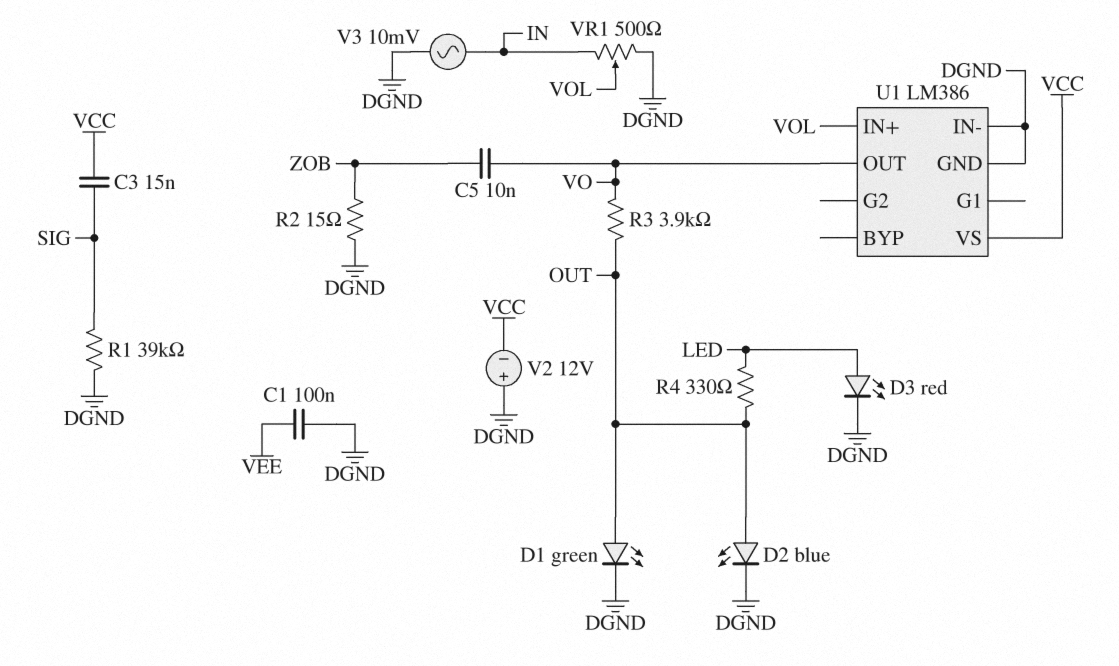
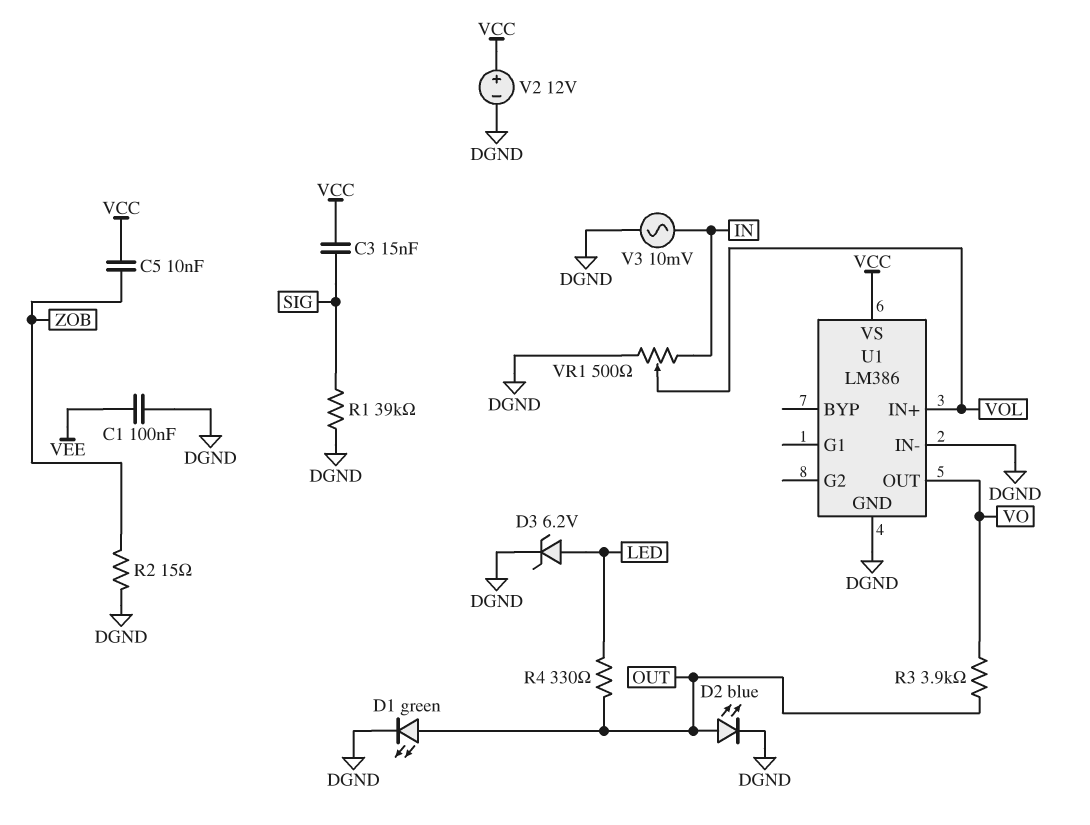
C5: 10nF (VO, ZOB) -> 10nF (VCC, ZOB)
D3: LED red (A LED, K DGND) -> zener 6.2V (A LED, K DGND)
V2: 12V (plus DGND, minus VCC) -> 12V (plus VCC, minus DGND)

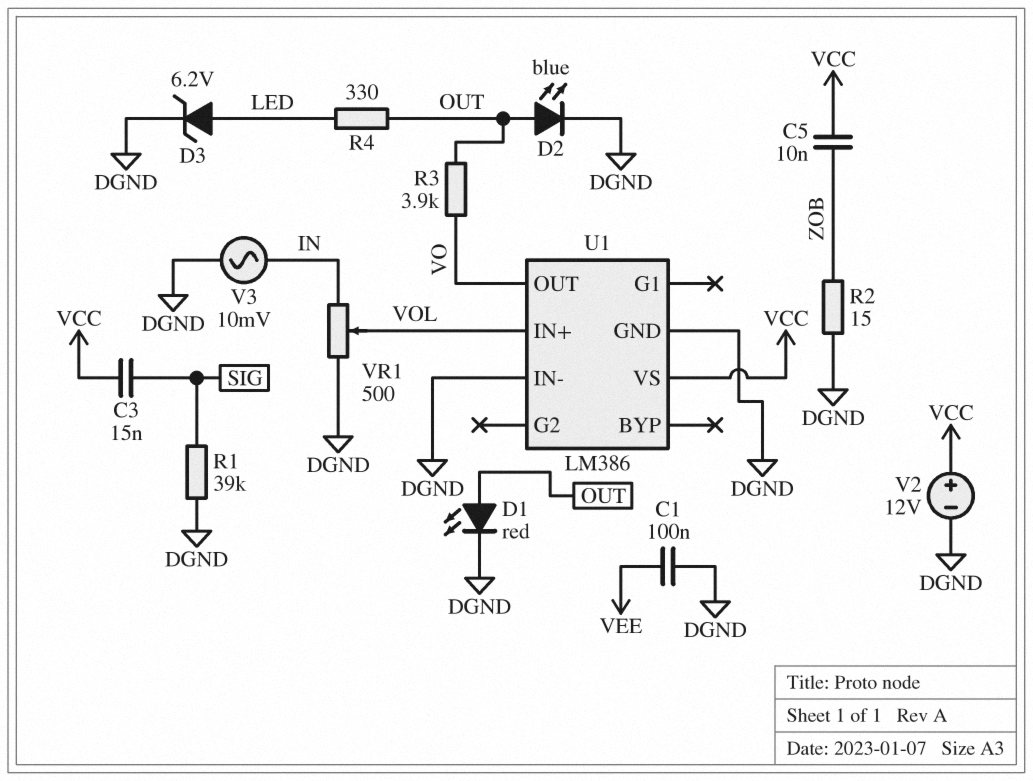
D1: LED green (A OUT, K DGND) -> LED red (A OUT, K DGND)

